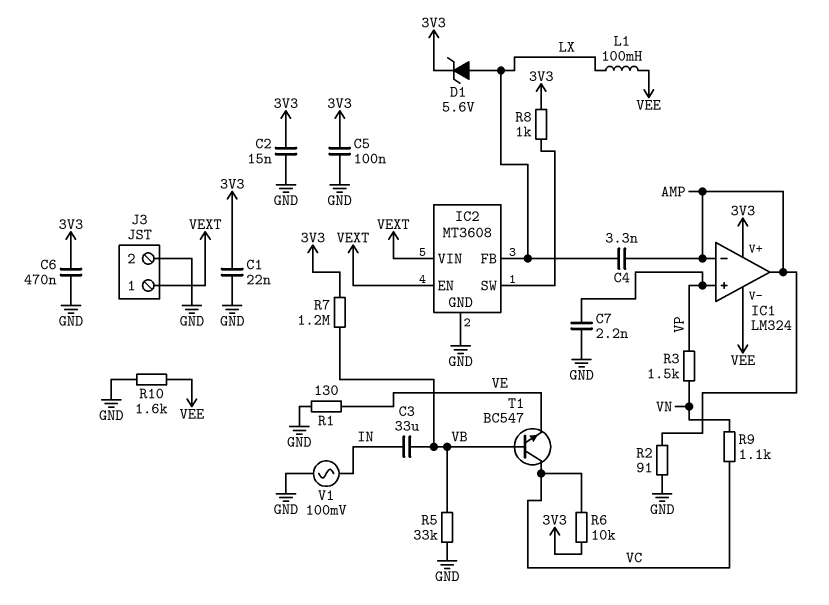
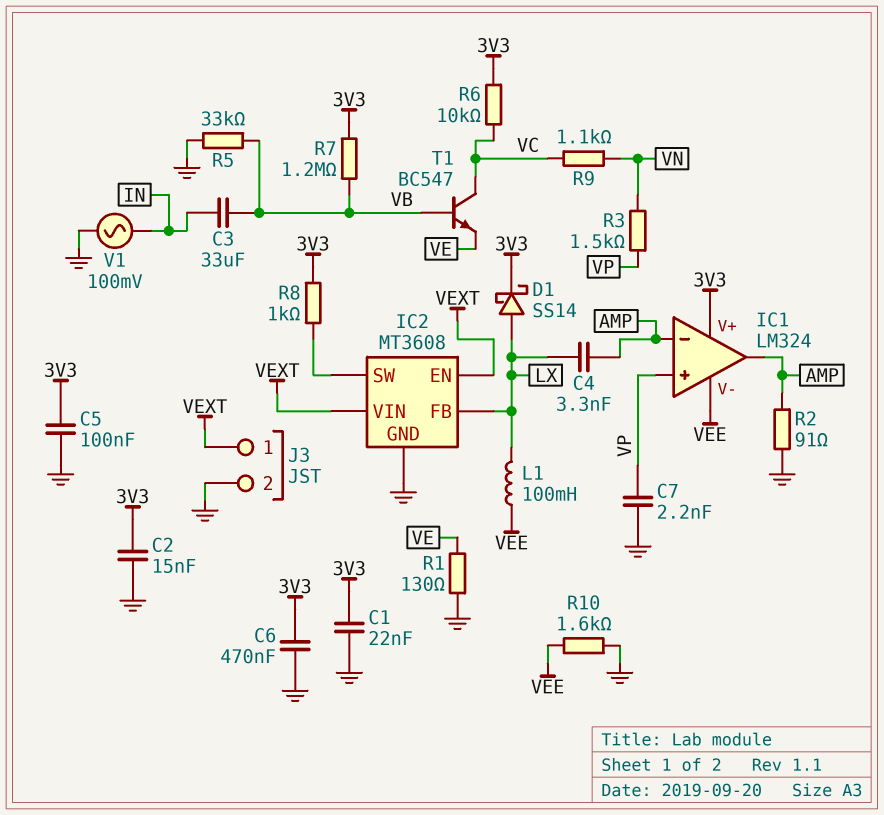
D1: zener 5.6V (A LX, K 3V3) -> schottky SS14 (A LX, K 3V3)

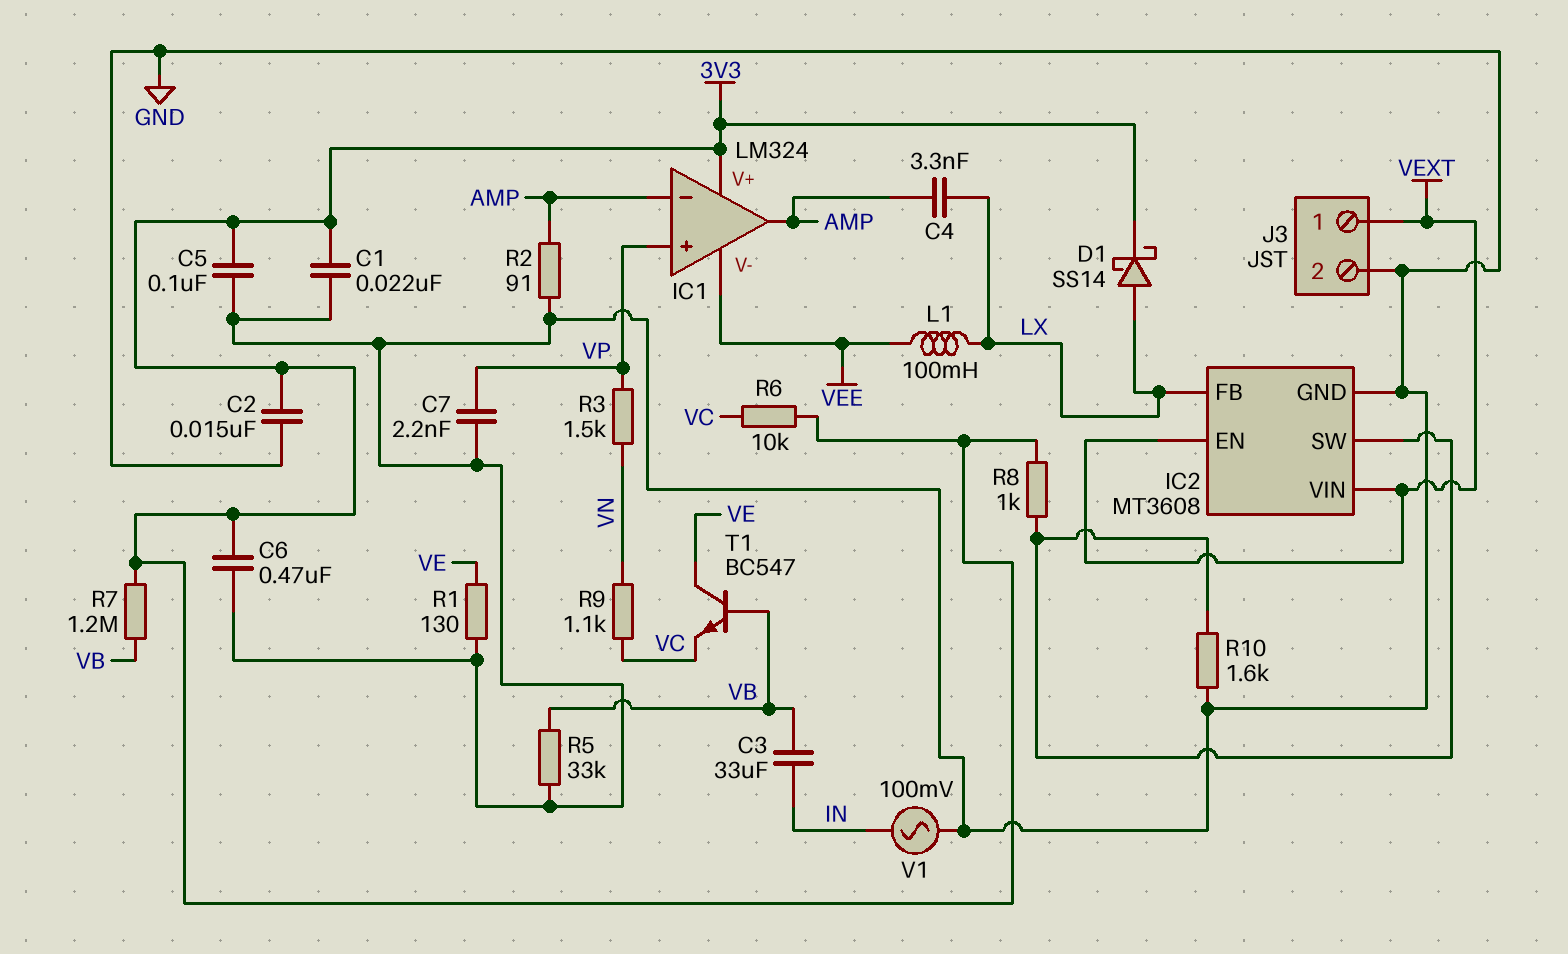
R10: 1.6k (GND, VEE) -> 1.6k (GND, IC2/SW)
T1: NPN BC547 (B VB, C VC, E VE) -> NPN BC547 (B VB, C VE, E VC)

